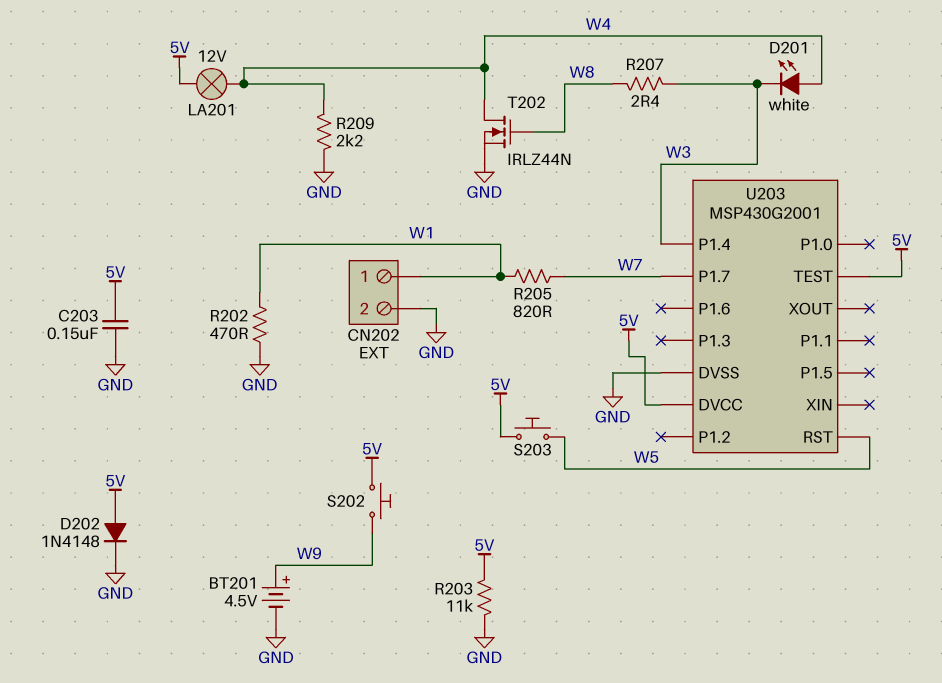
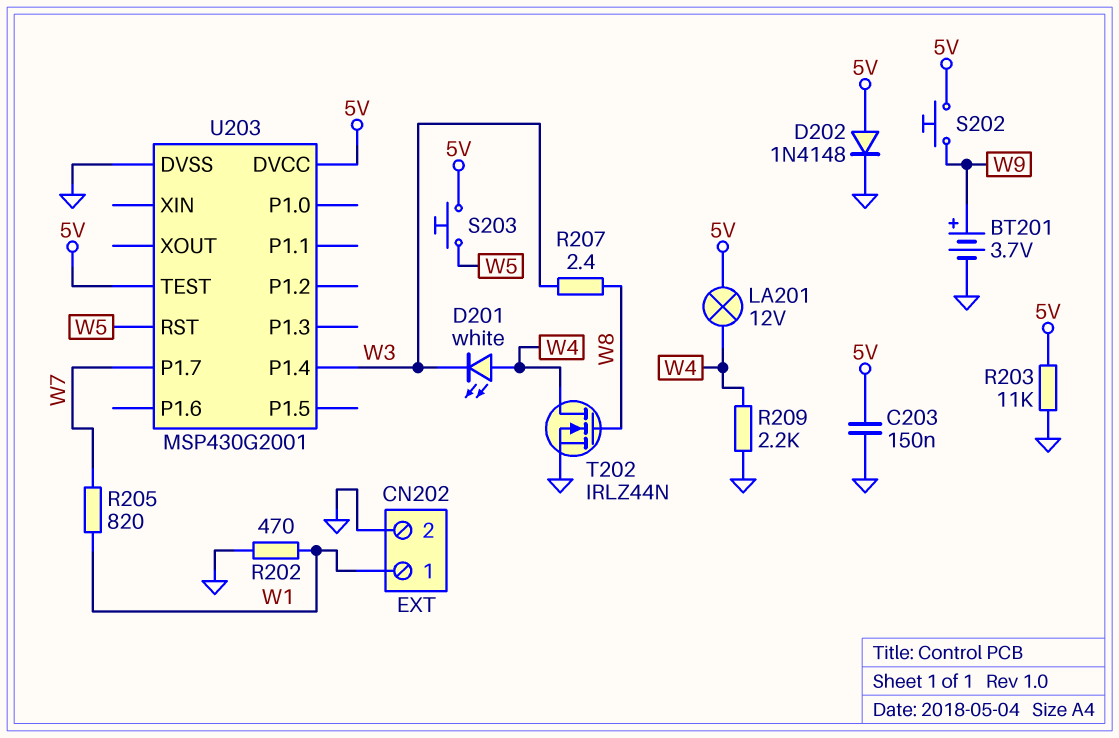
BT201: 4.5V (plus W9, minus GND) -> 3.7V (plus W9, minus GND)

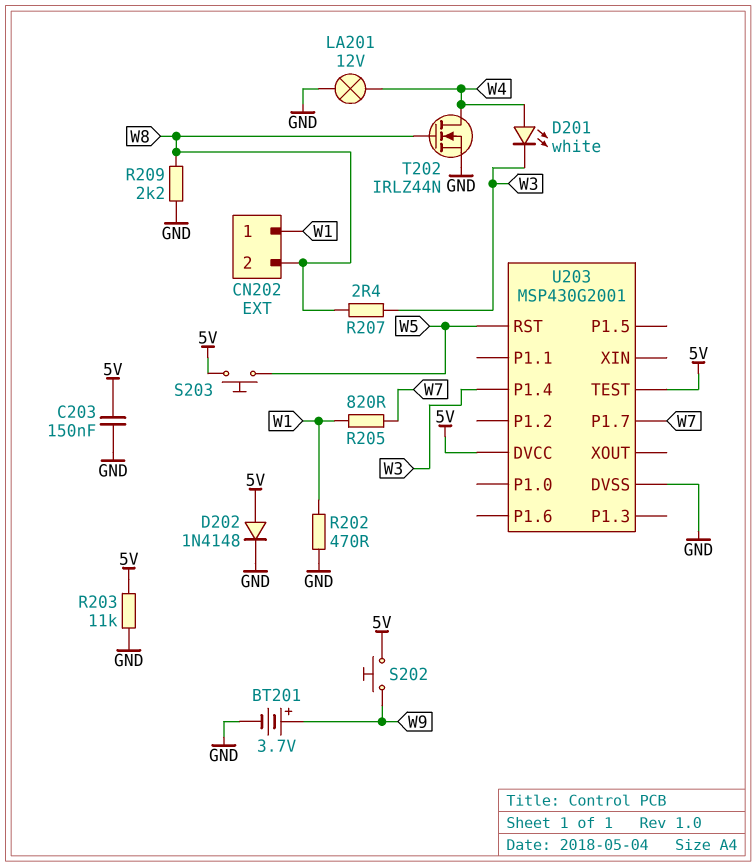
CN202 pin 2: GND -> W8
LA201: lamp 12V (5V, W4) -> lamp 12V (GND, W4)
R209: 2.2k (GND, W4) -> 2.2k (GND, W8)

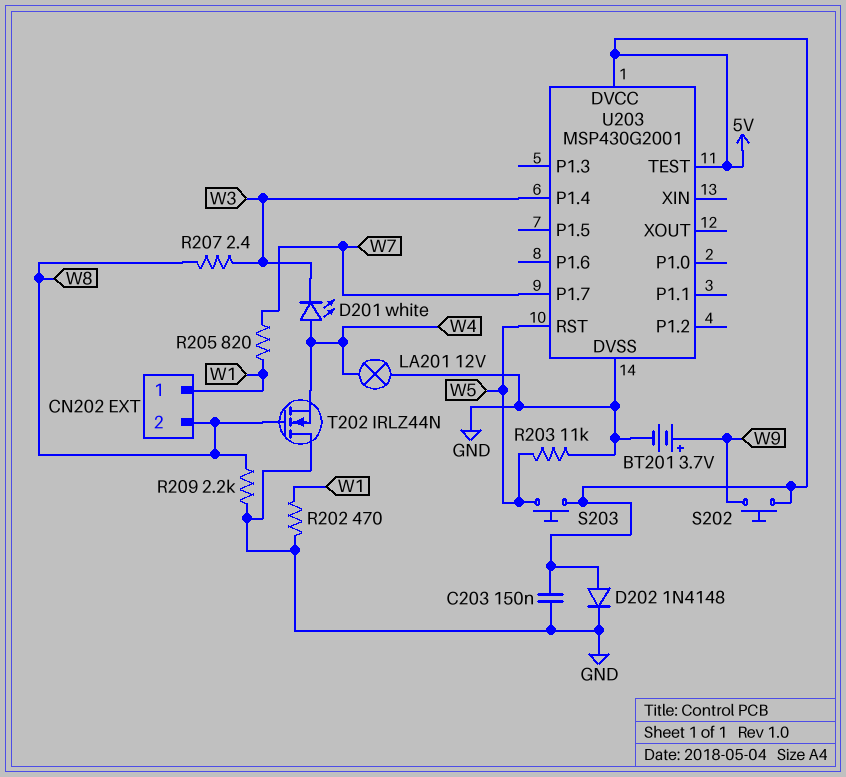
R203: 11k (5V, GND) -> 11k (GND, W5)
T202: NMOS IRLZ44N (G W8, D W4, S GND) -> NMOS IRLZ44N (G W8, D GND, S W4)

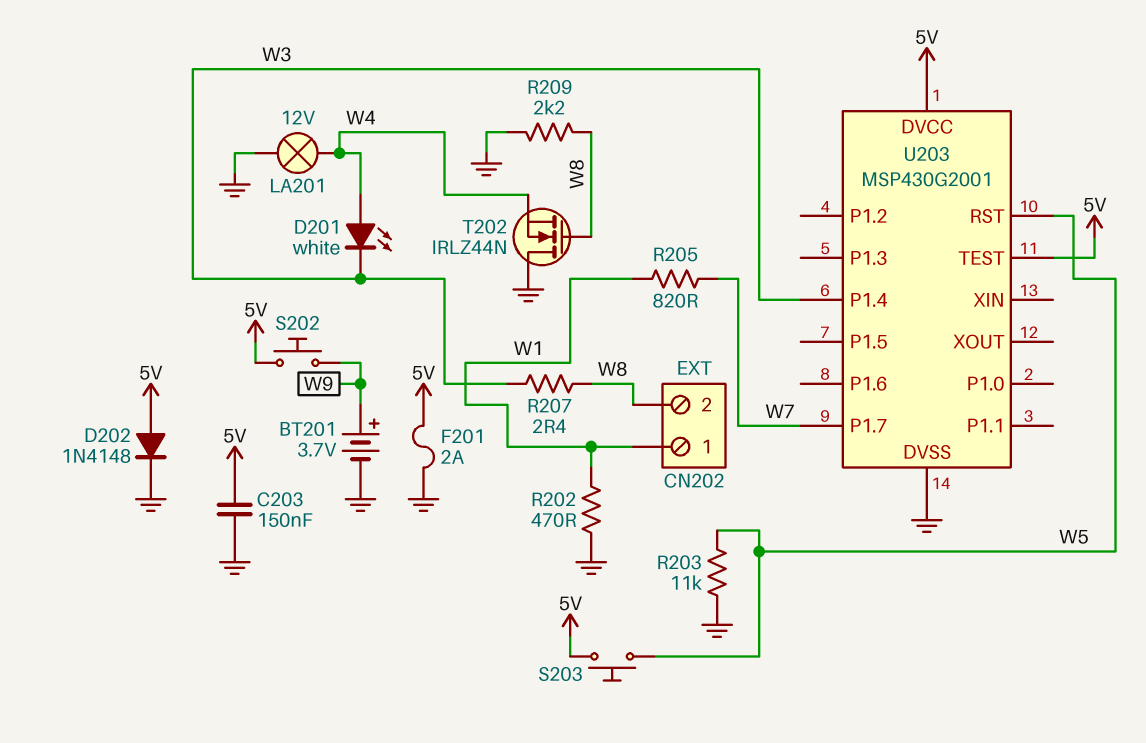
F201: none -> 2A (5V, GND)

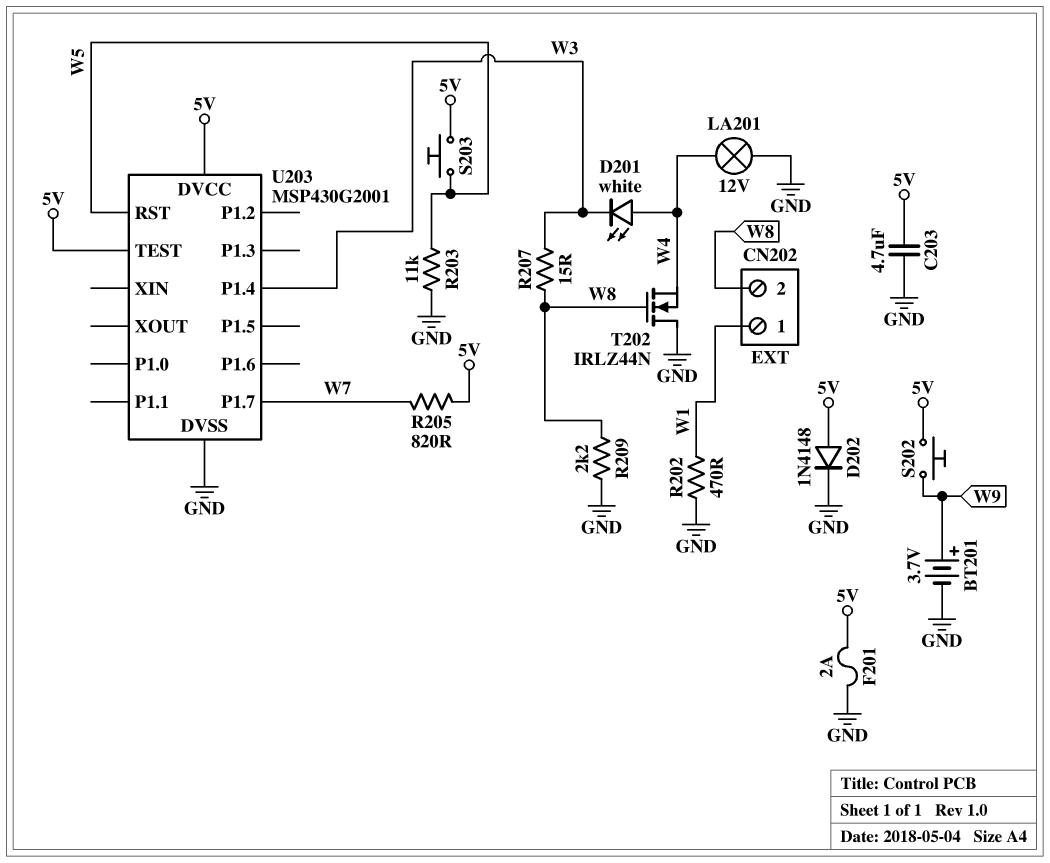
C203: 150nF (5V, GND) -> 4.7uF (5V, GND)
R205: 820 (W1, W7) -> 820 (5V, W7)
R207: 2.4 (W3, W8) -> 15 (W3, W8)

